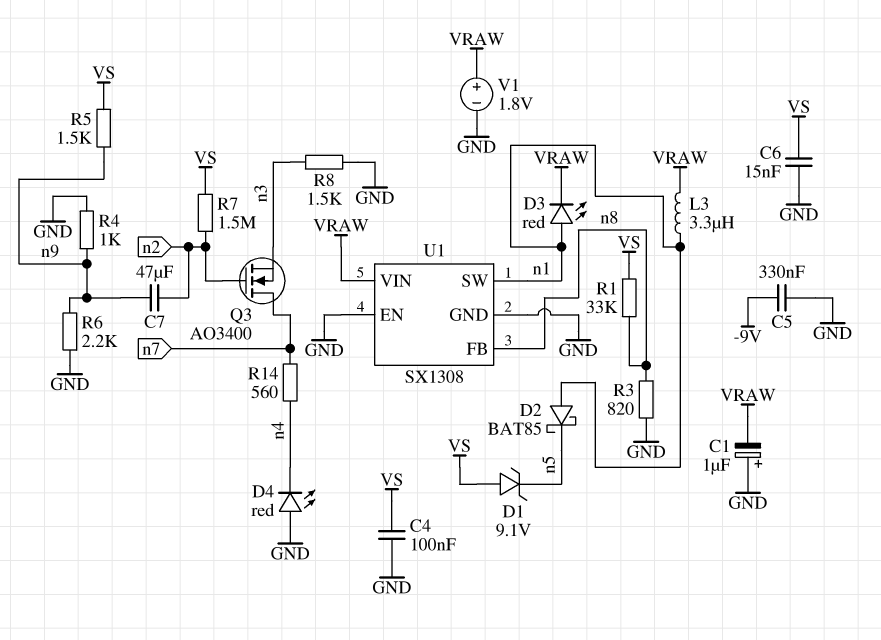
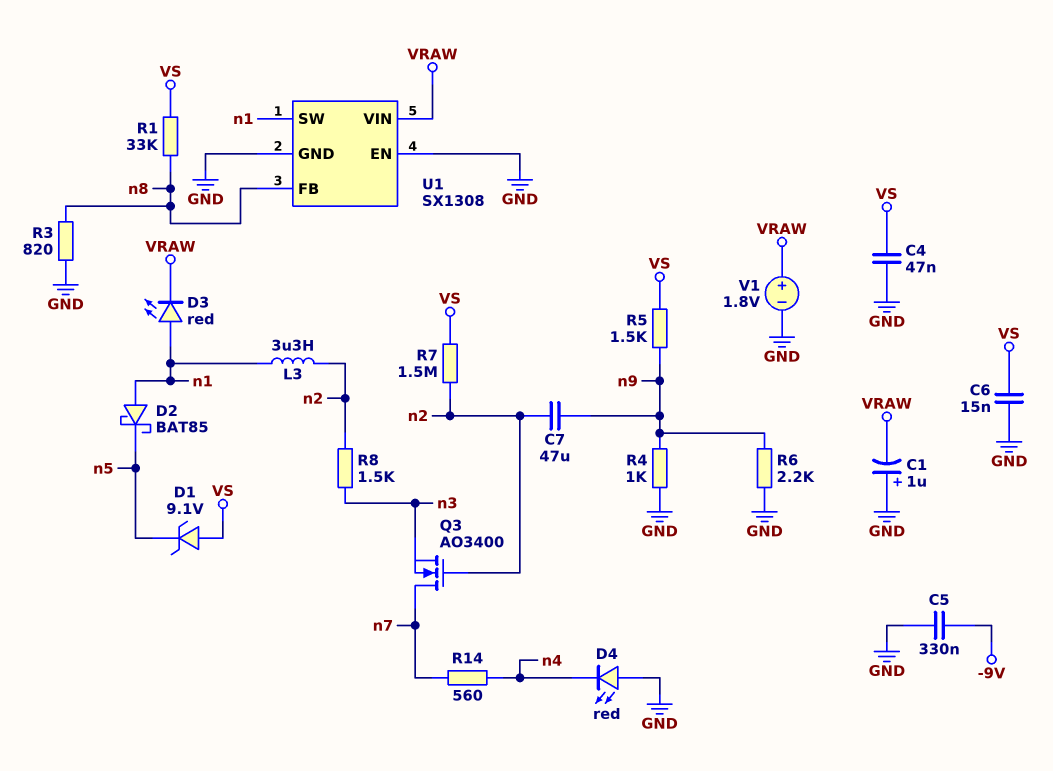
C4: 100nF (GND, VS) -> 47nF (GND, VS)
L3: 3.3uH (VRAW, n1) -> 3.3uH (n1, n2)
R8: 1.5k (GND, n3) -> 1.5k (n2, n3)

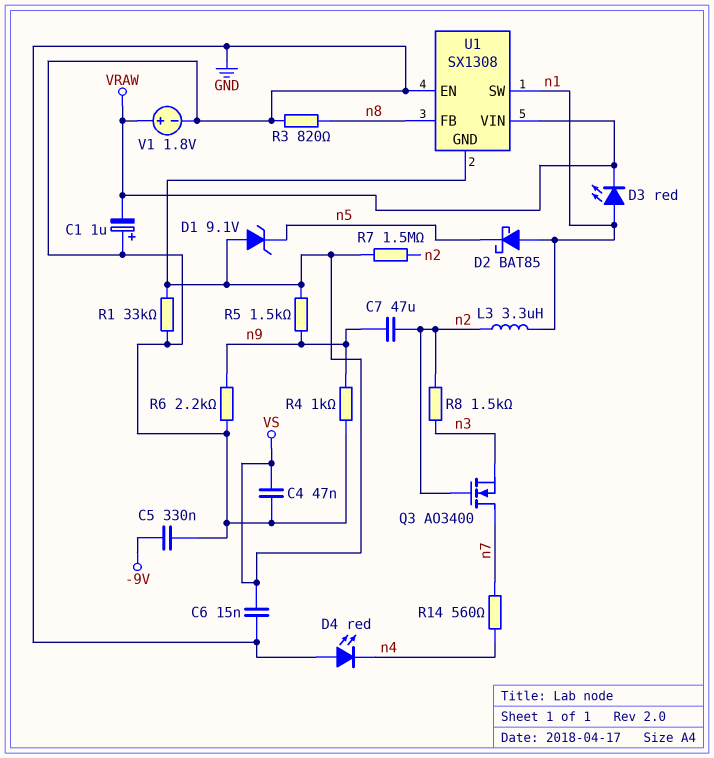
R1: 33k (VS, n8) -> 33k (GND, VS)
U1 pin GND: GND -> VS

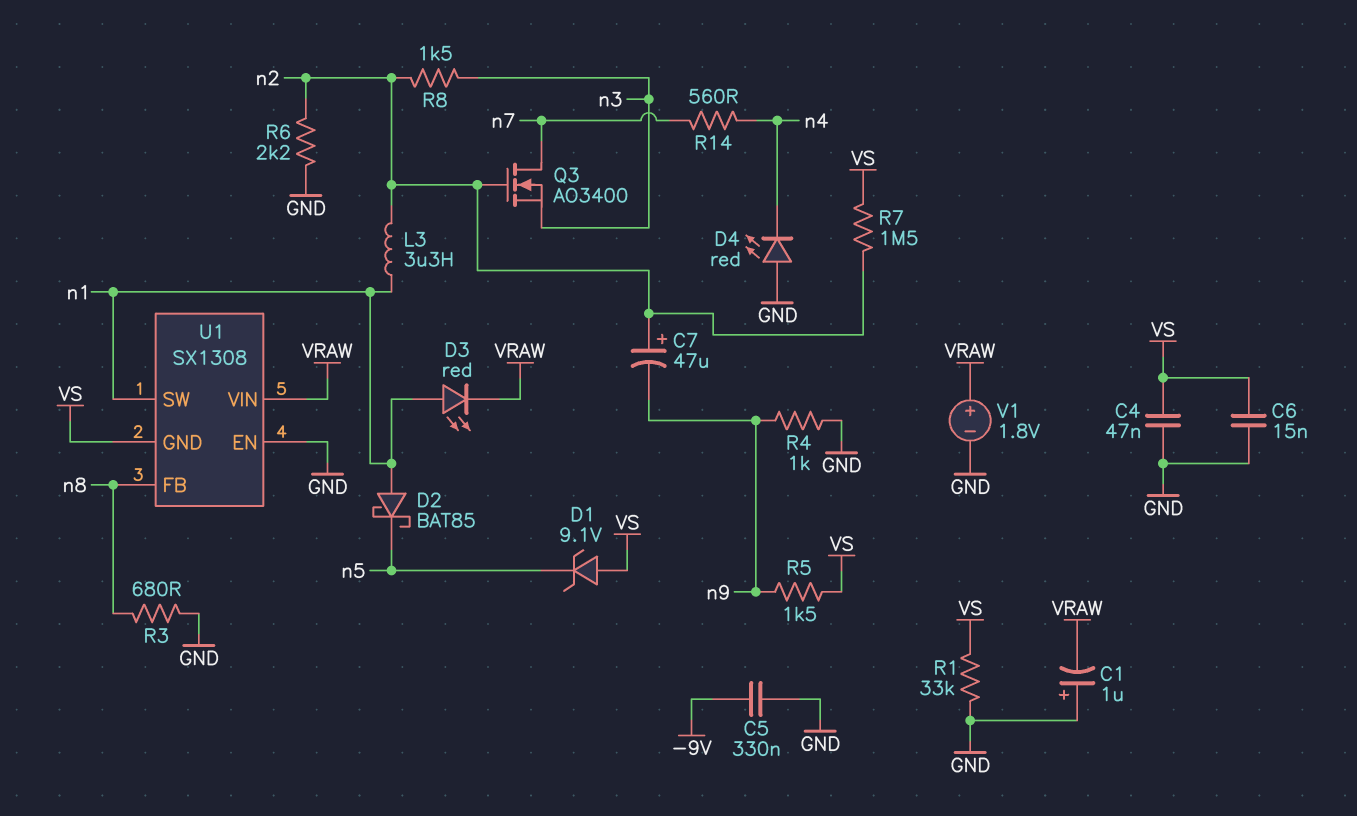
C7: 47uF (n2, n9) -> 47uF (plus n2, minus n9)
R3: 820 (GND, n8) -> 680 (GND, n8)
R6: 2.2k (GND, n9) -> 2.2k (GND, n2)

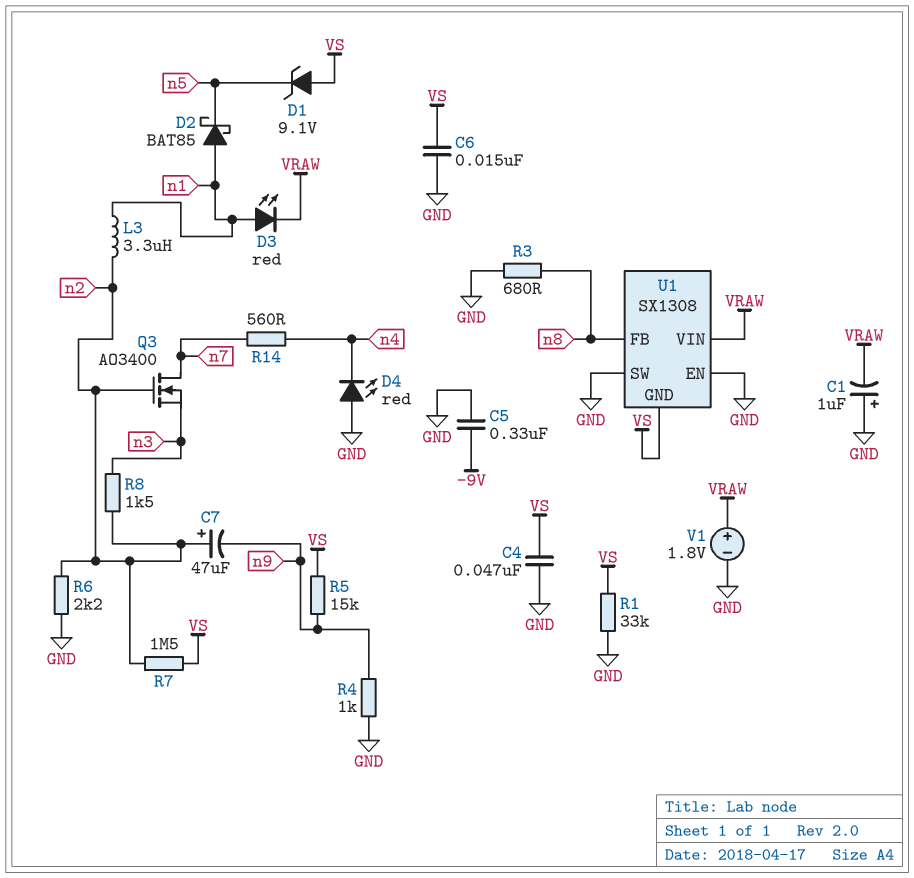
R5: 1.5k (VS, n9) -> 15k (VS, n9)
U1 pin SW: n1 -> GND

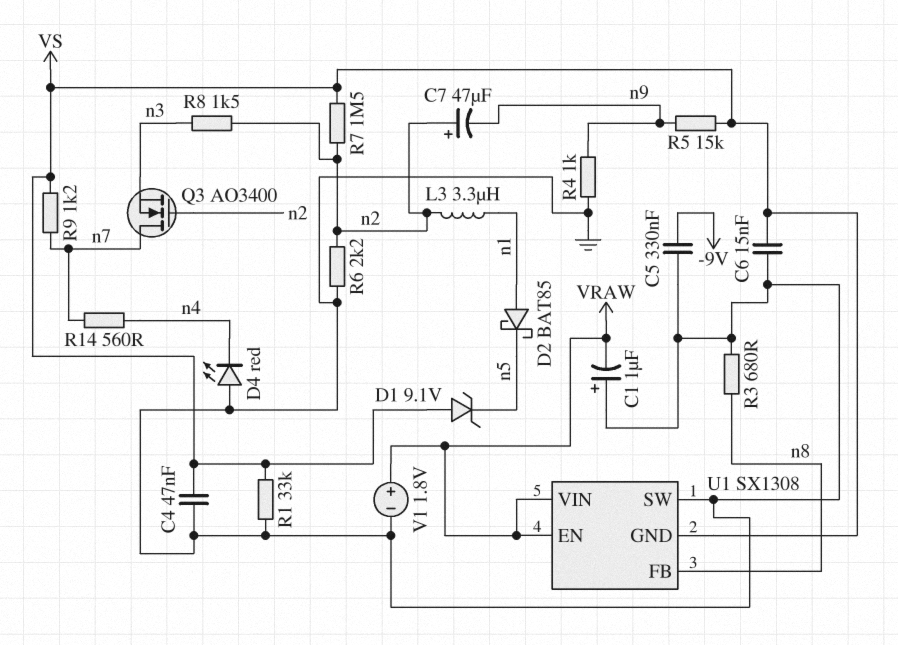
D3: LED red (A n1, K VRAW) -> none
R9: none -> 1.2k (VS, n7)
U1 pin EN: GND -> VRAW

